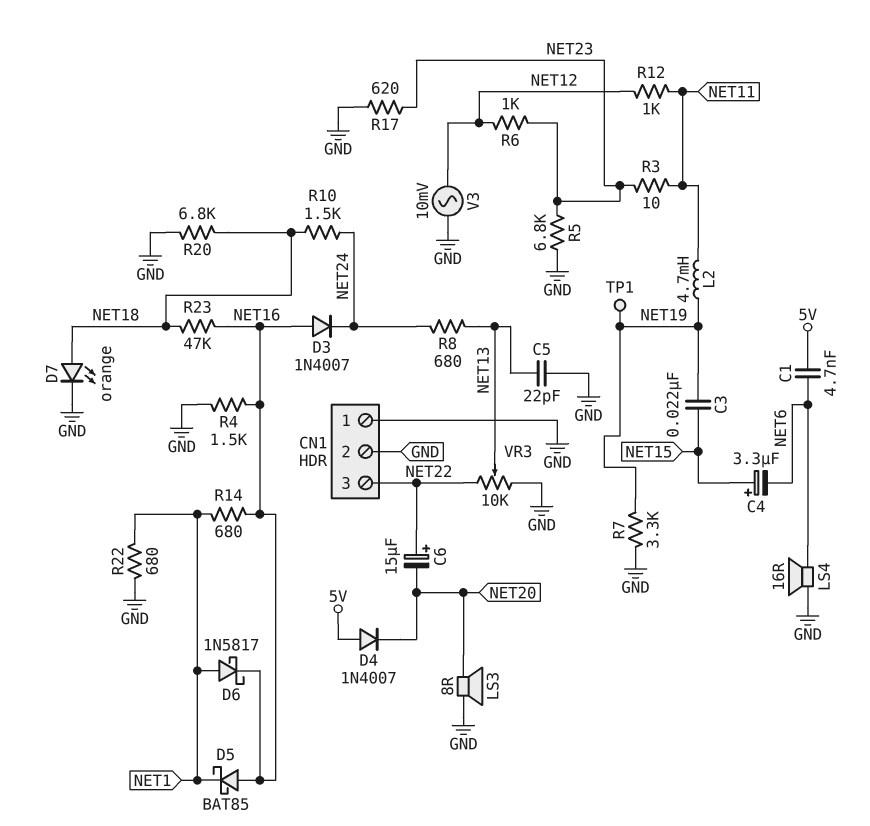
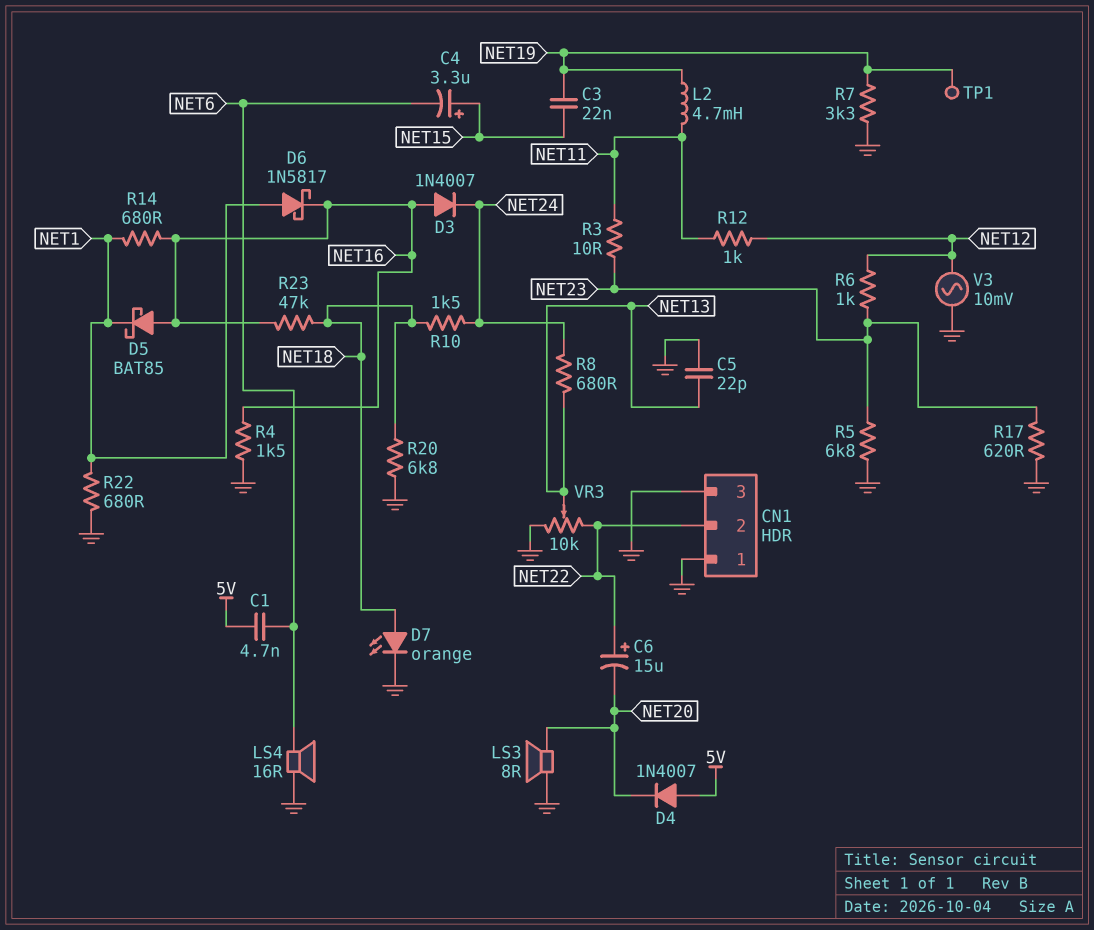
CN1 pin 2: GND -> NET22
CN1 pin 3: NET22 -> GND

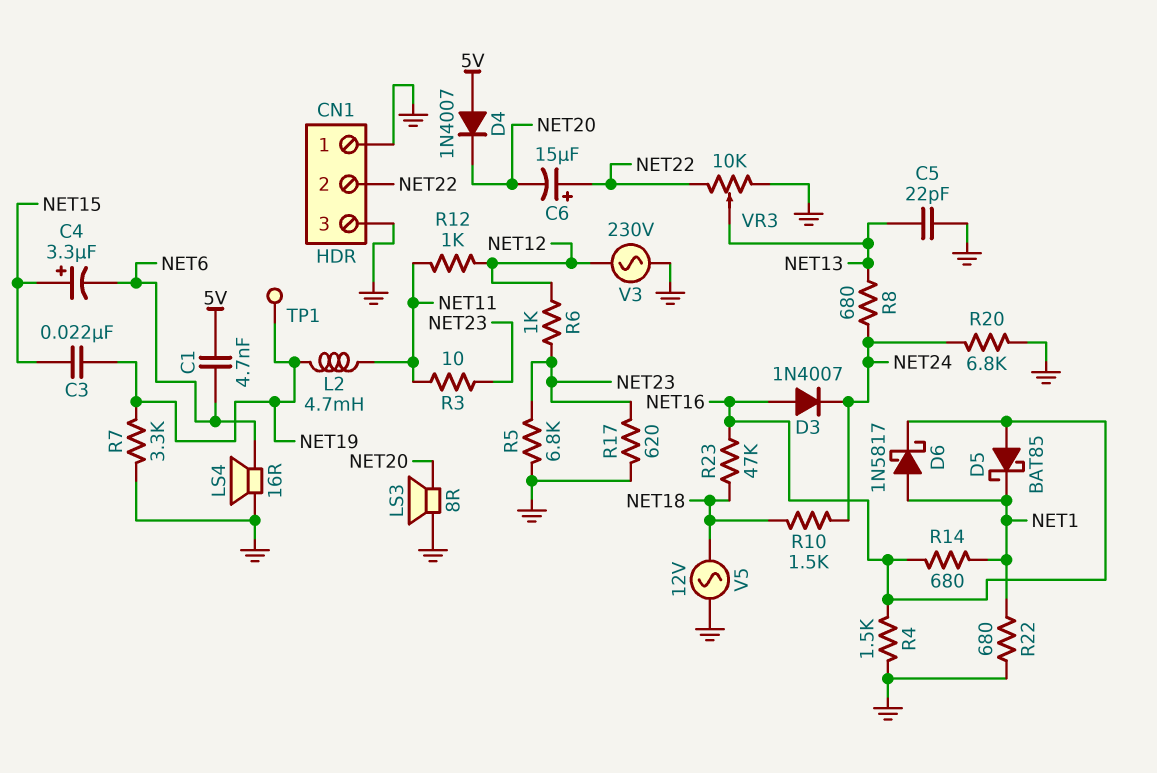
D7: LED orange (A NET18, K GND) -> none
R20: 6.8k (GND, NET18) -> 6.8k (GND, NET24)
V3: AC 10mV (GND, NET12) -> AC 230V (GND, NET12)
V5: none -> AC 12V (GND, NET18)

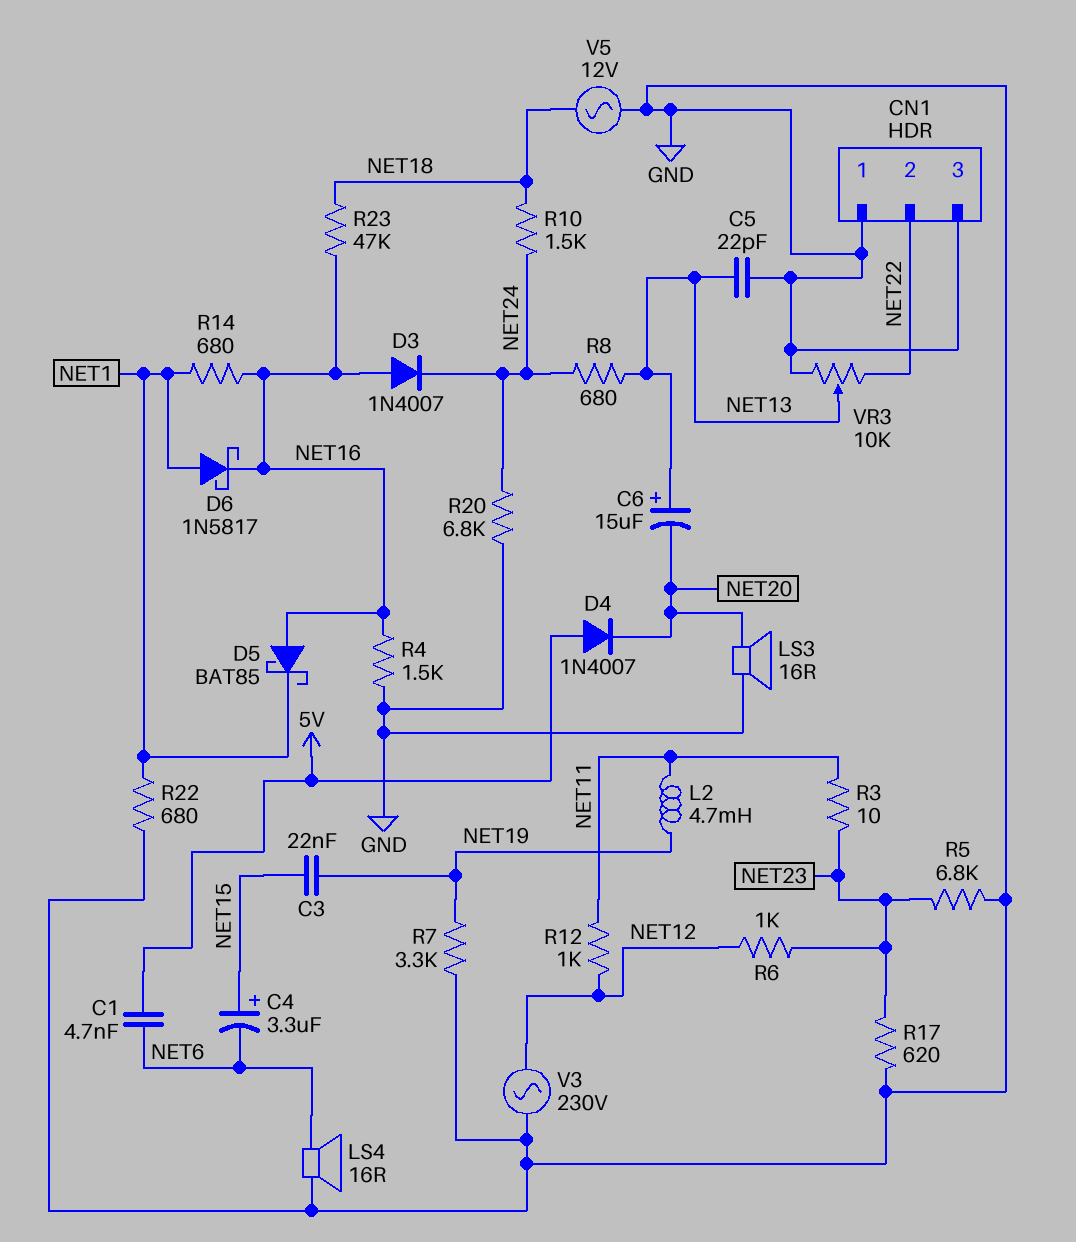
C6: 15uF (plus NET22, minus NET20) -> 15uF (plus NET13, minus NET20)
LS3: speaker 8R (GND, NET20) -> speaker 16R (GND, NET20)
TP1: test point (NET19) -> none

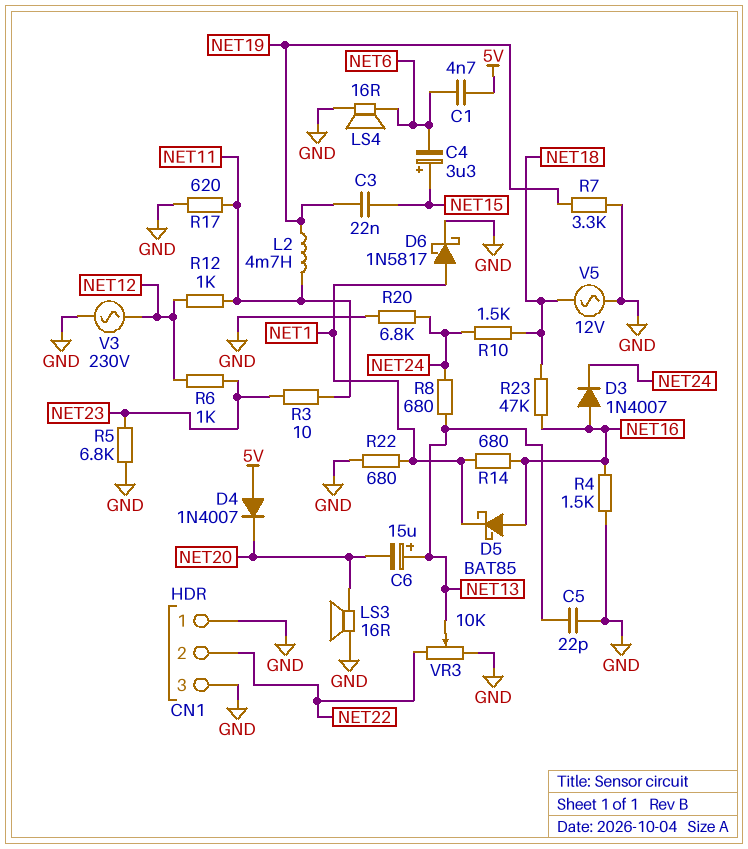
D6: schottky 1N5817 (A NET1, K NET16) -> schottky 1N5817 (A NET1, K GND)
R17: 620 (GND, NET23) -> 620 (GND, NET11)

